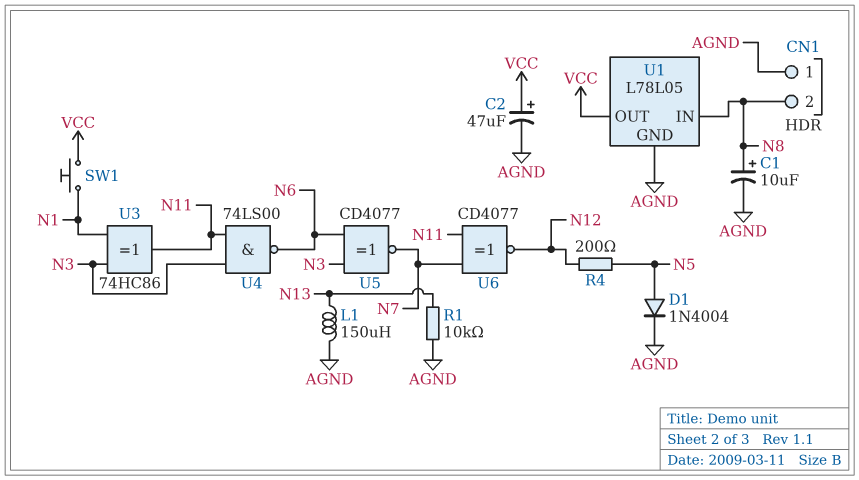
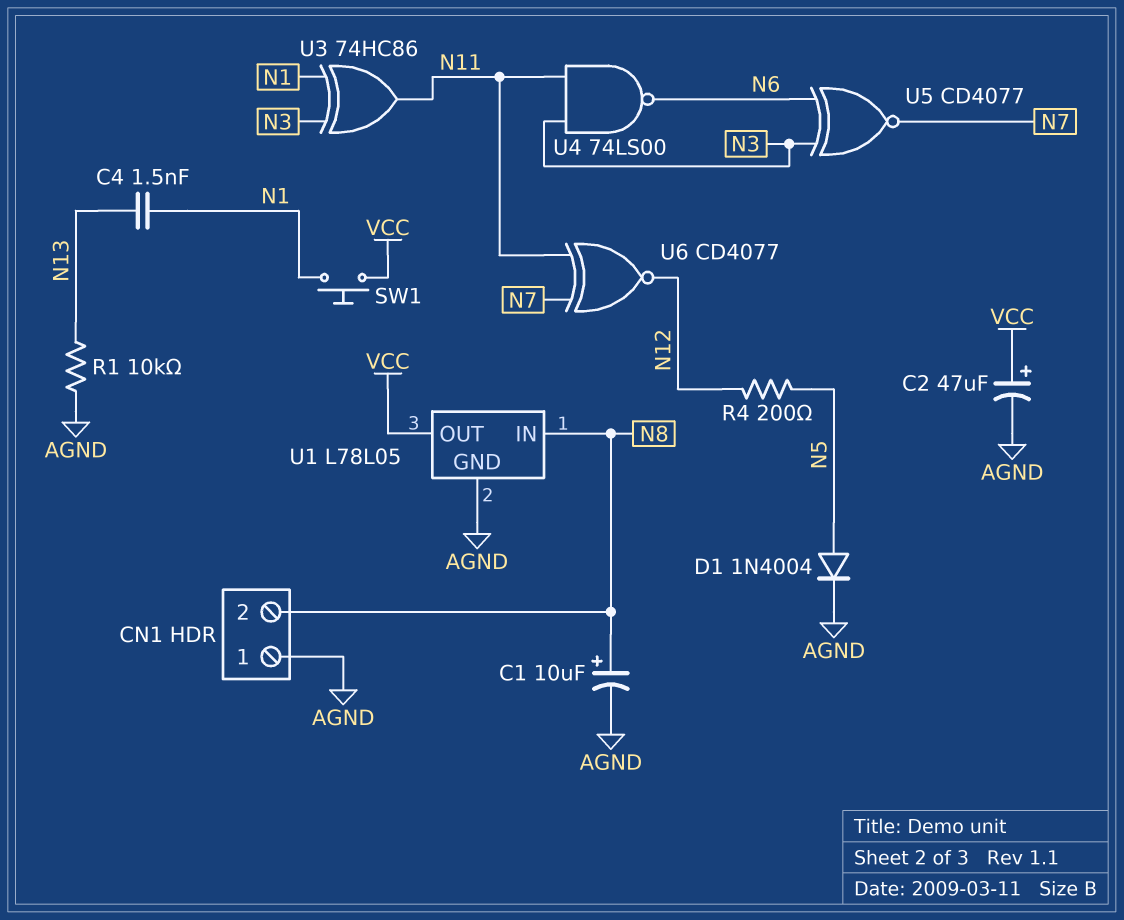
C4: none -> 1.5nF (N1, N13)
L1: 150uH (AGND, N13) -> none

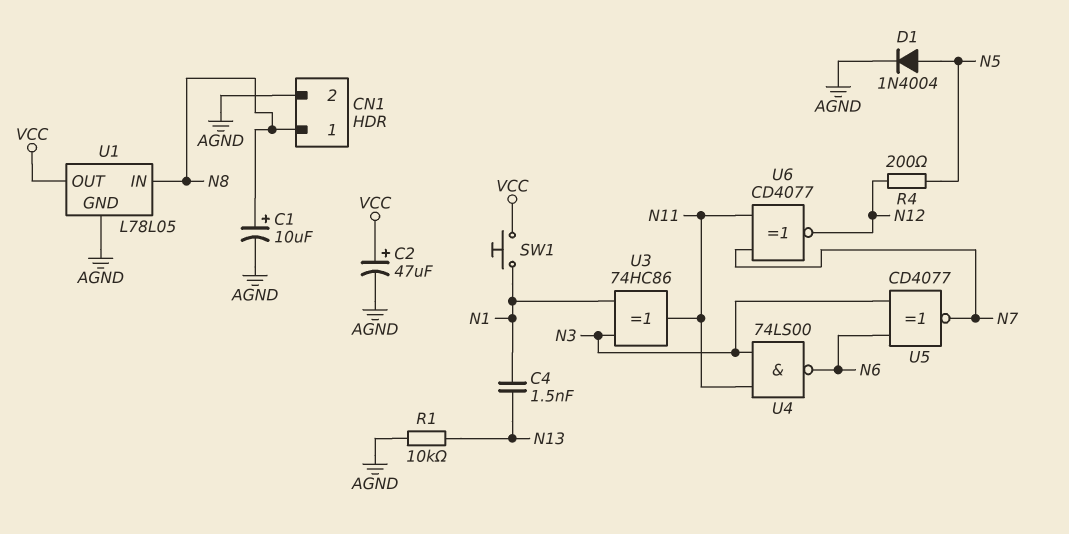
CN1 pin 1: AGND -> N8
CN1 pin 2: N8 -> AGND

